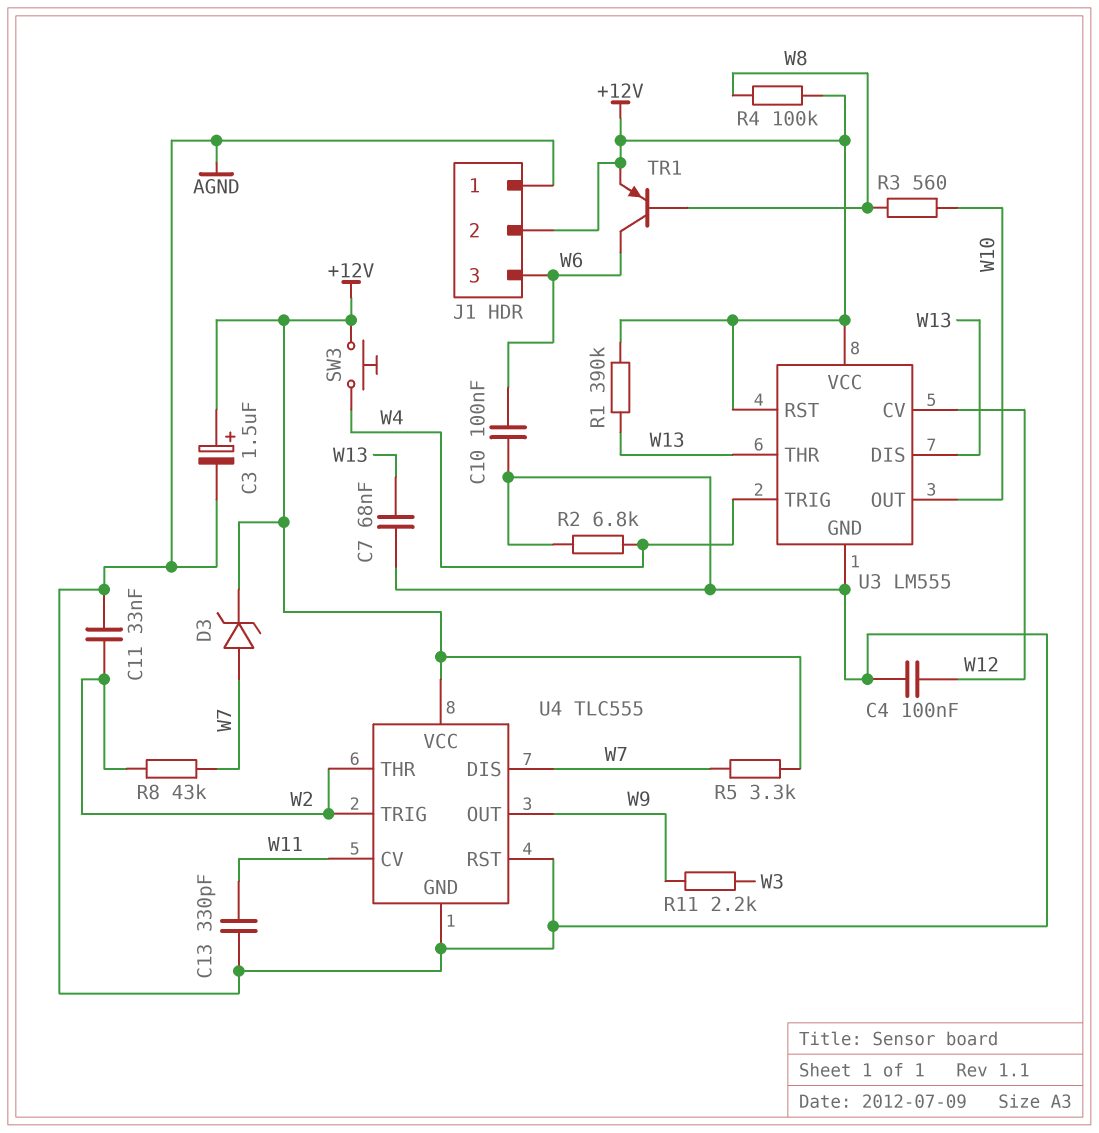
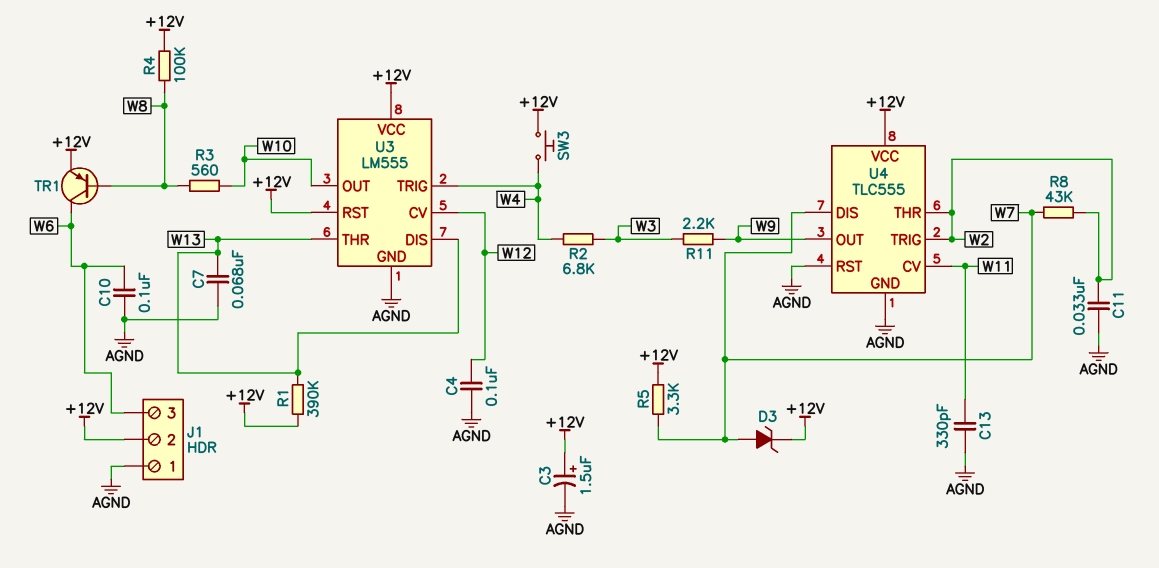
R2: 6.8k (AGND, W4) -> 6.8k (W3, W4)

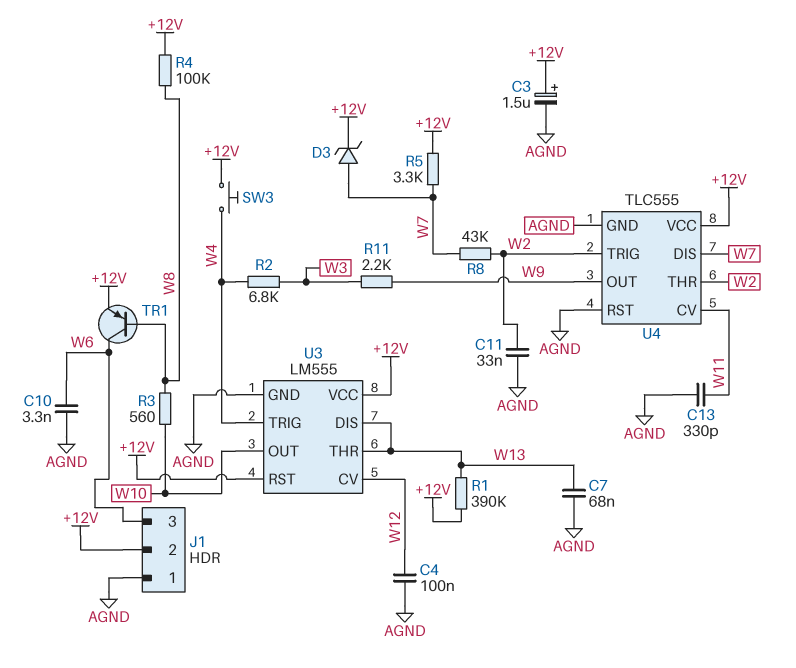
C10: 100nF (AGND, W6) -> 3.3nF (AGND, W6)

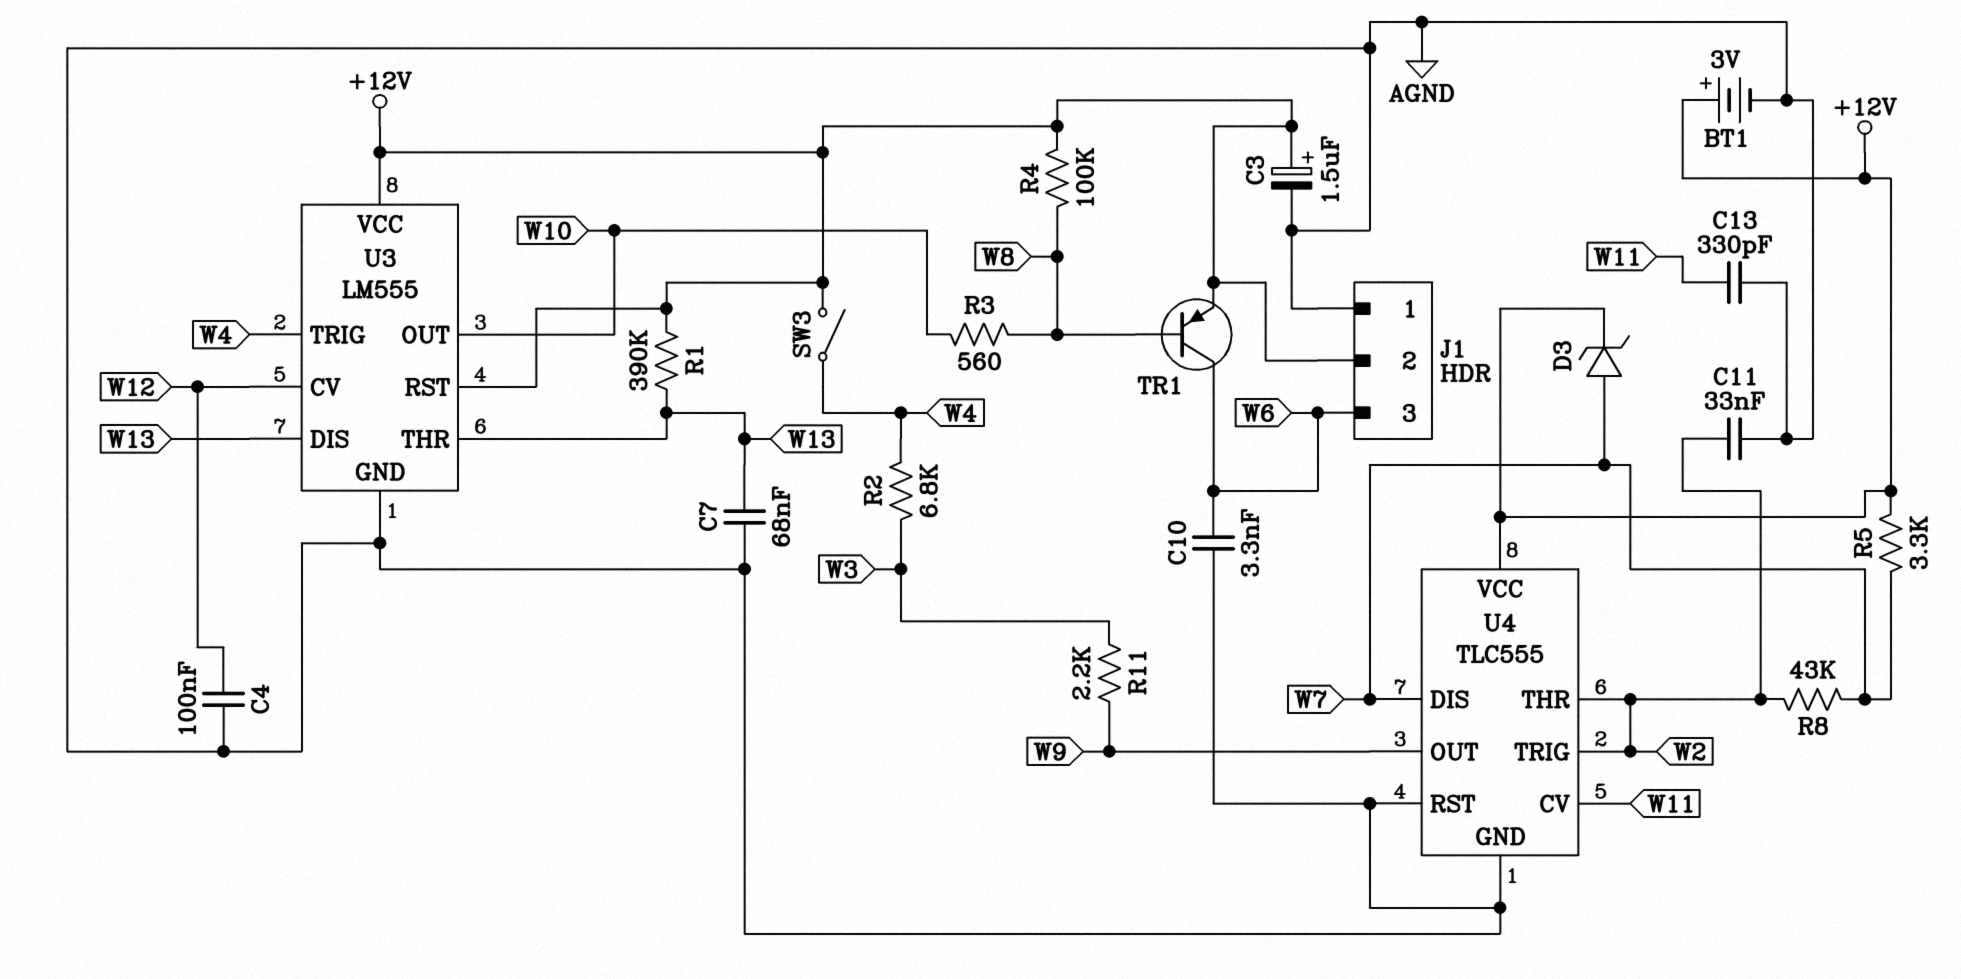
BT1: none -> 3V (plus +12V, minus AGND)
SW3: button (+12V, W4) -> switch (+12V, W4)

